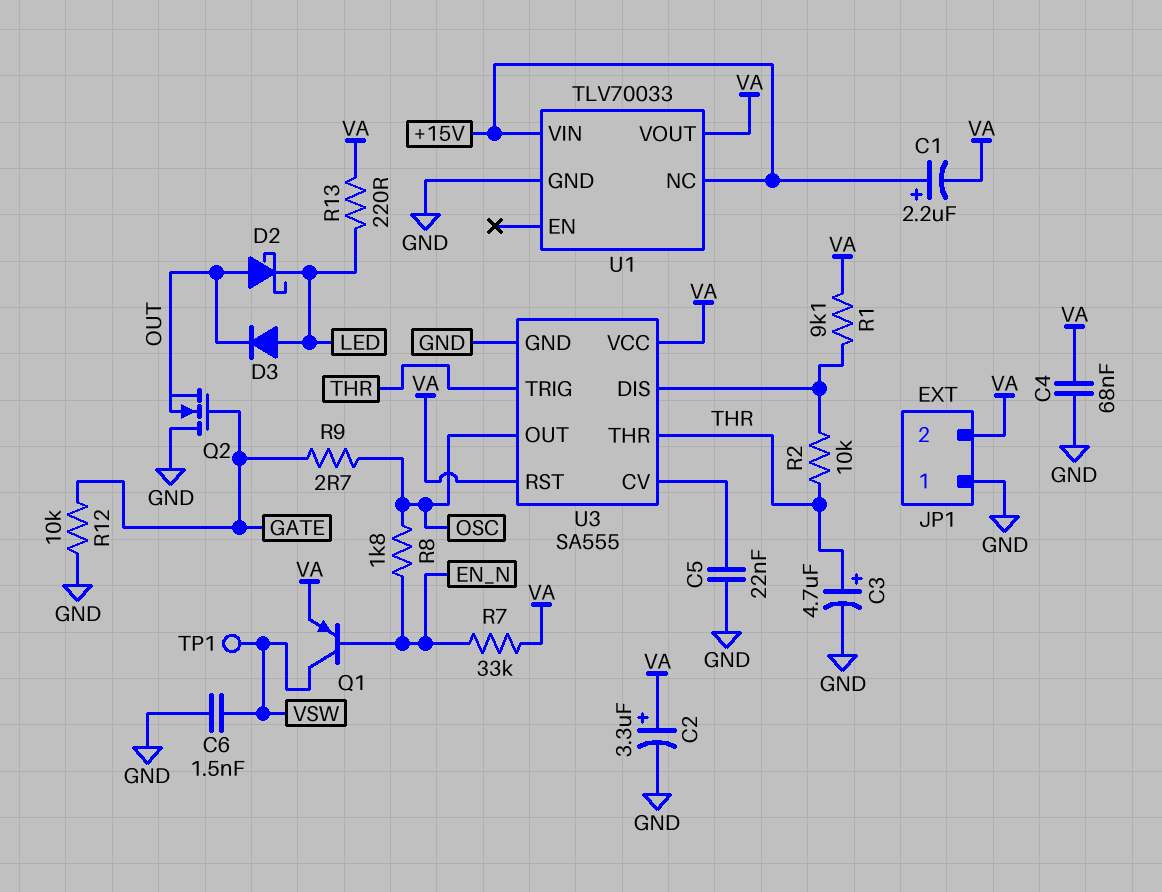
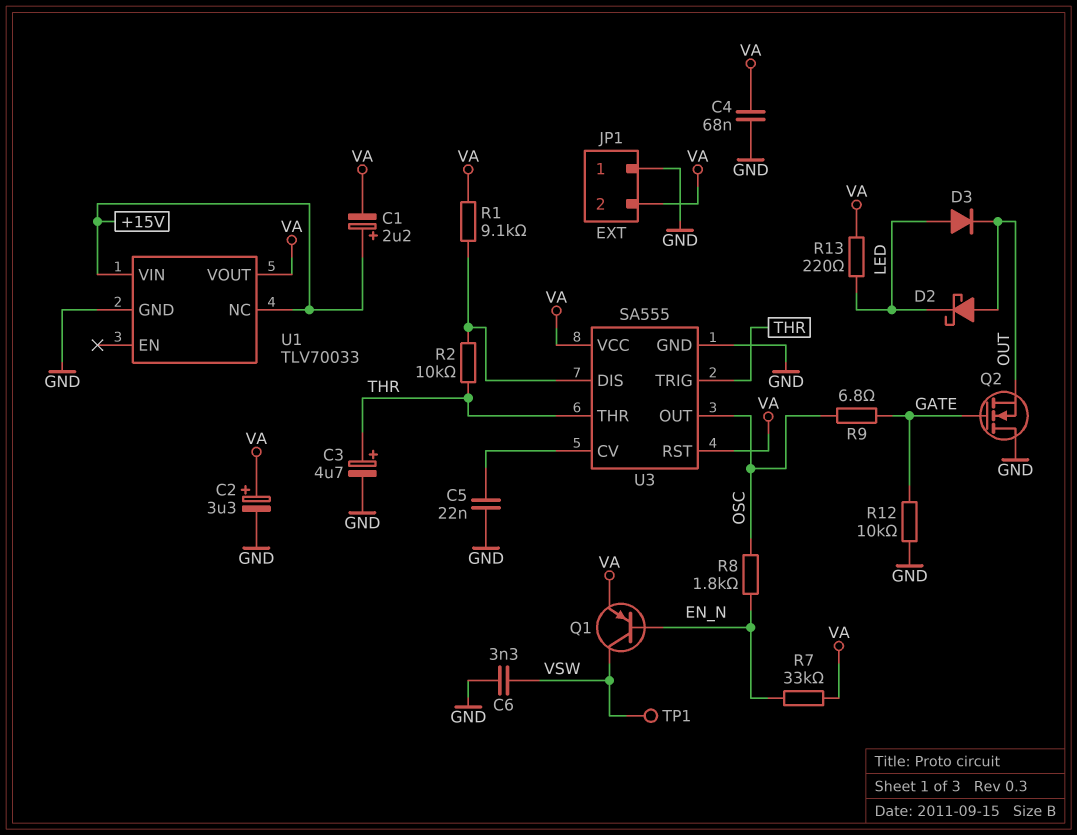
C6: 1.5nF (GND, VSW) -> 3.3nF (GND, VSW)
R9: 2.7 (GATE, OSC) -> 6.8 (GATE, OSC)

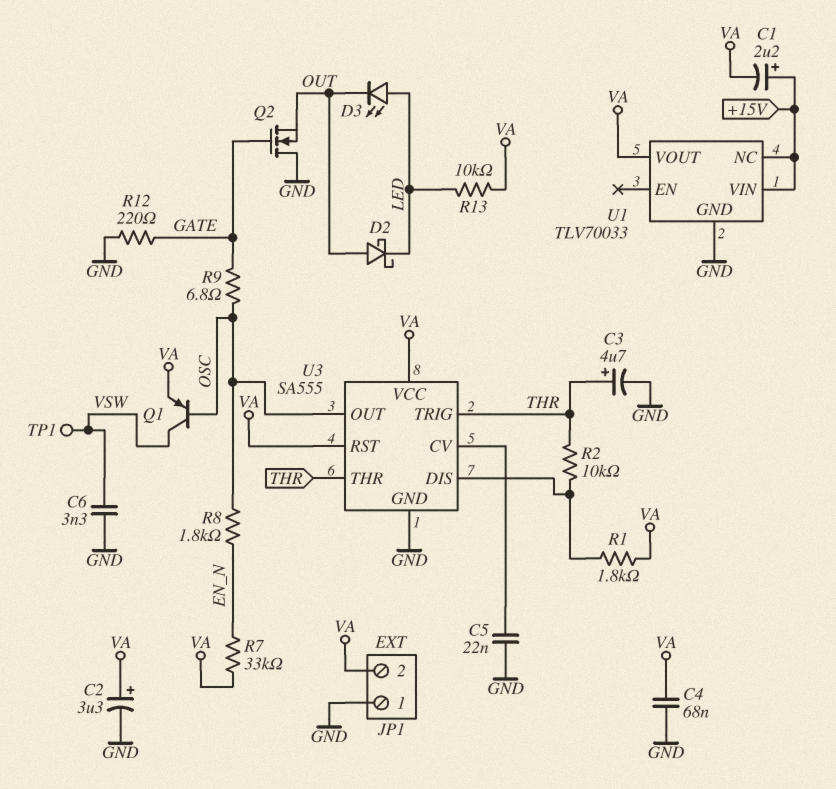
D3: diode (A LED, K OUT) -> LED (A LED, K OUT)
Q1: PNP (B EN_N, C VSW, E VA) -> PNP (B OSC, C VSW, E VA)
R1: 9.1k (U3/DIS, VA) -> 1.8k (U3/DIS, VA)
R12: 10k (GATE, GND) -> 220 (GATE, GND)
R13: 220 (LED, VA) -> 10k (LED, VA)

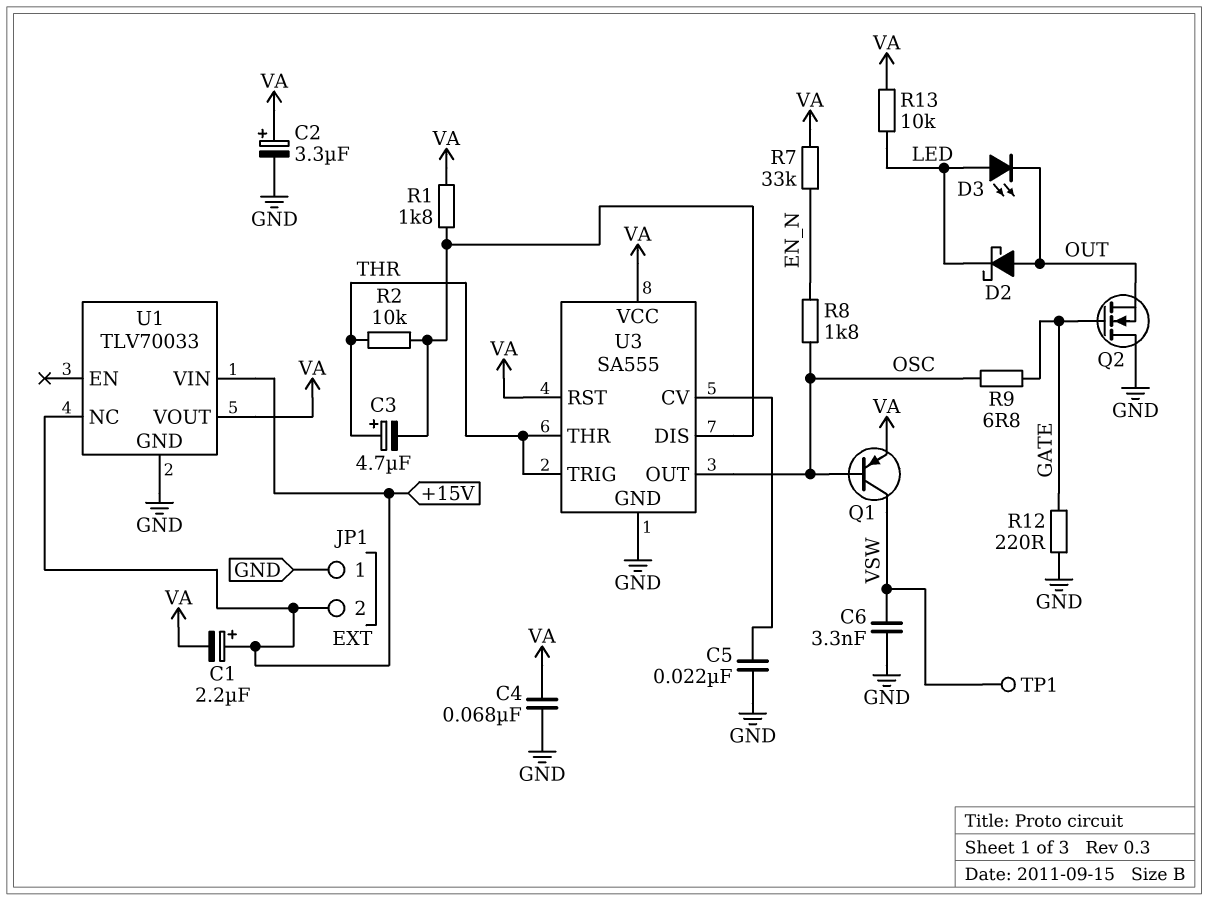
C3: 4.7uF (plus THR, minus GND) -> 4.7uF (plus THR, minus U3/DIS)
JP1 pin 2: VA -> +15V

